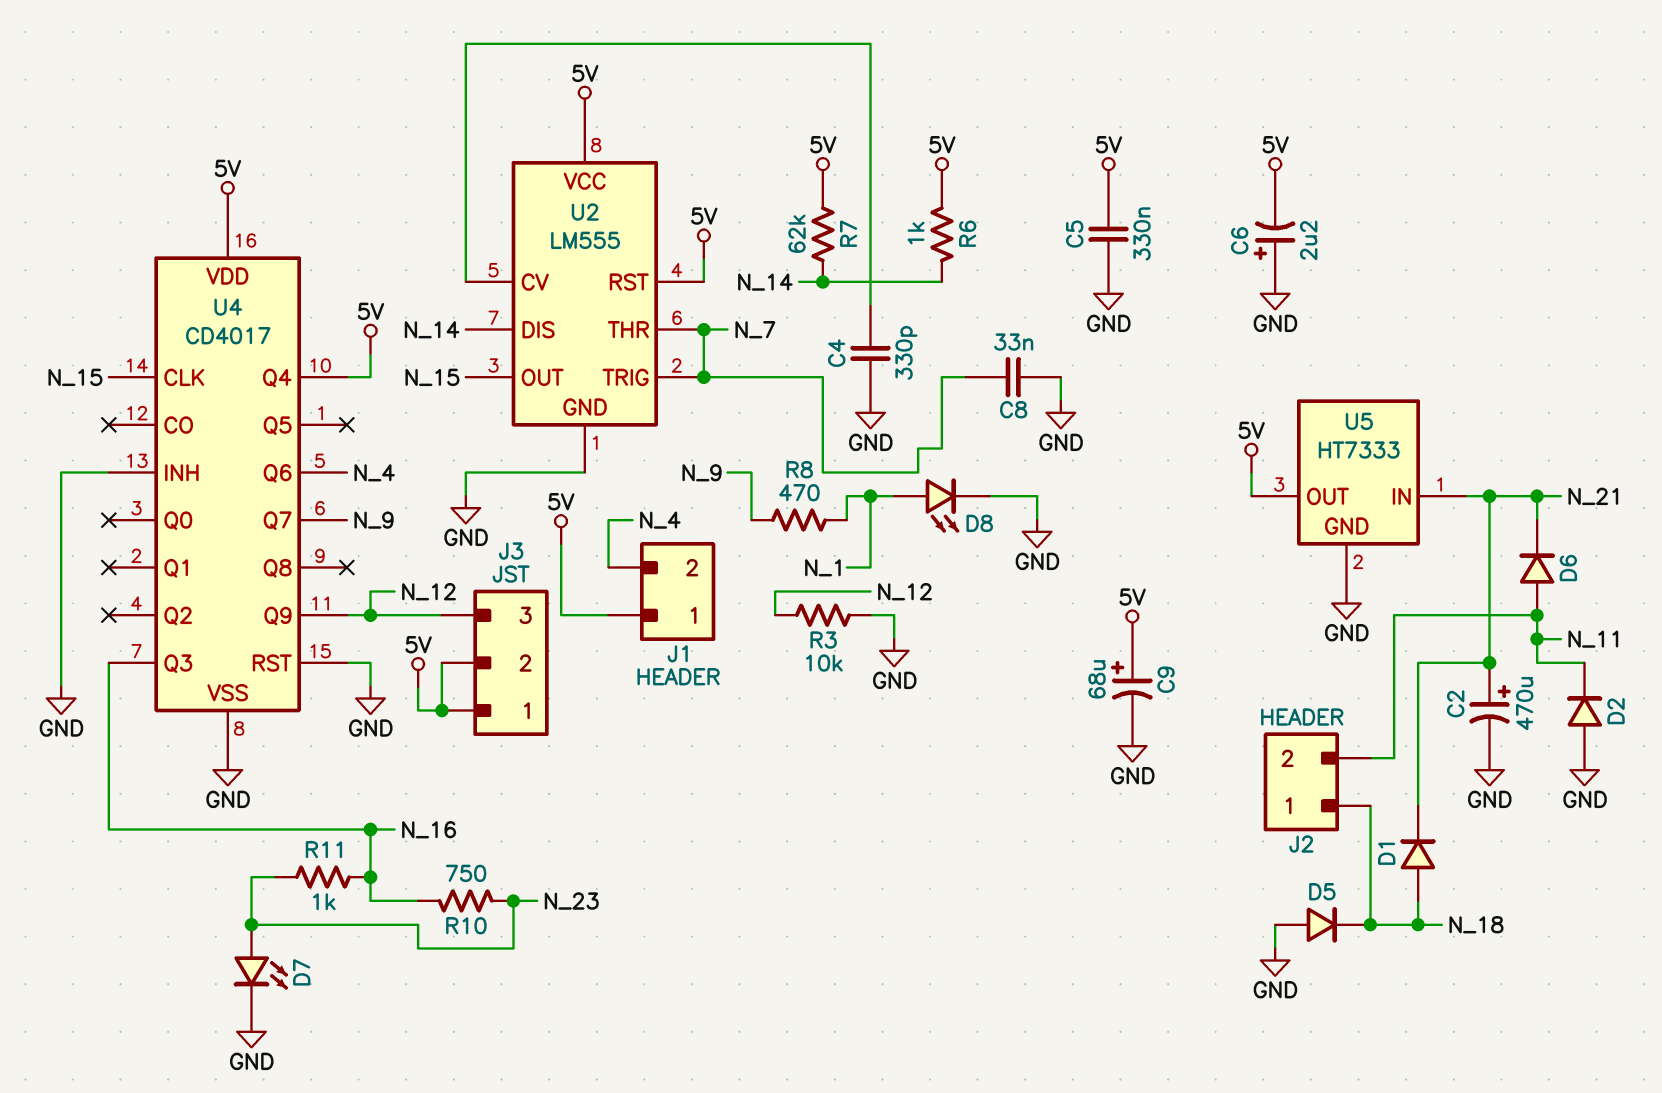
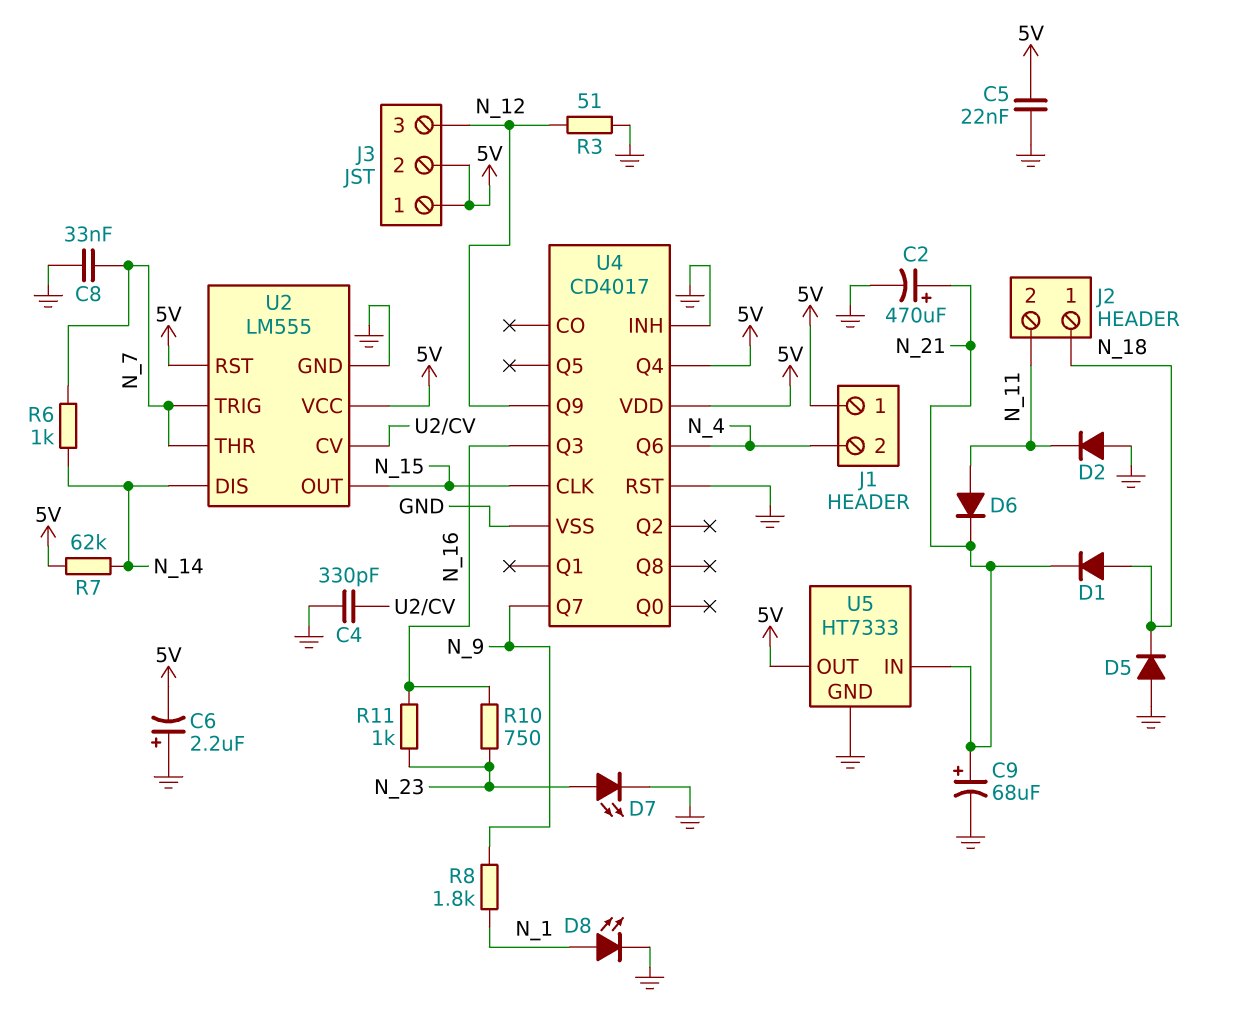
C5: 330nF (5V, GND) -> 22nF (5V, GND)
C9: 68uF (plus 5V, minus GND) -> 68uF (plus N_21, minus GND)
R3: 10k (GND, N_12) -> 51 (GND, N_12)
R6: 1k (5V, N_14) -> 1k (N_7, N_14)
R8: 470 (N_1, N_9) -> 1.8k (N_1, N_9)

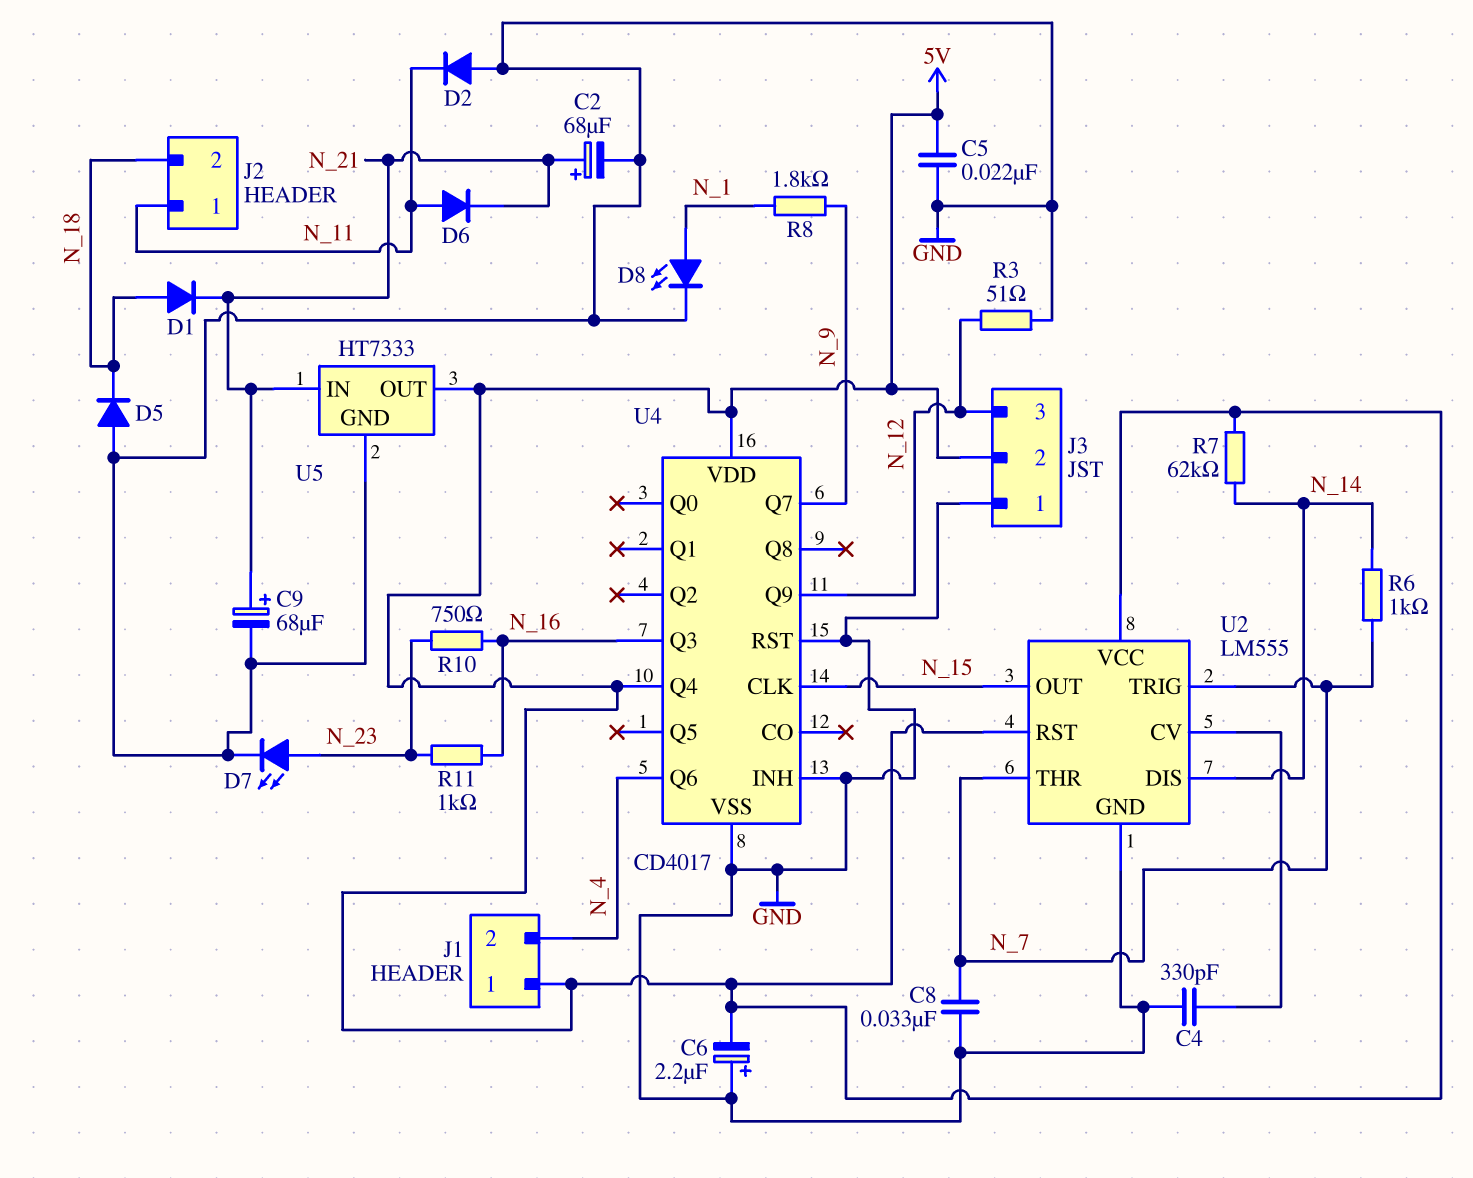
C2: 470uF (plus N_21, minus GND) -> 68uF (plus N_21, minus GND)
J2 pin 1: N_18 -> N_11
J2 pin 2: N_11 -> N_18
J3 pin 1: 5V -> GND

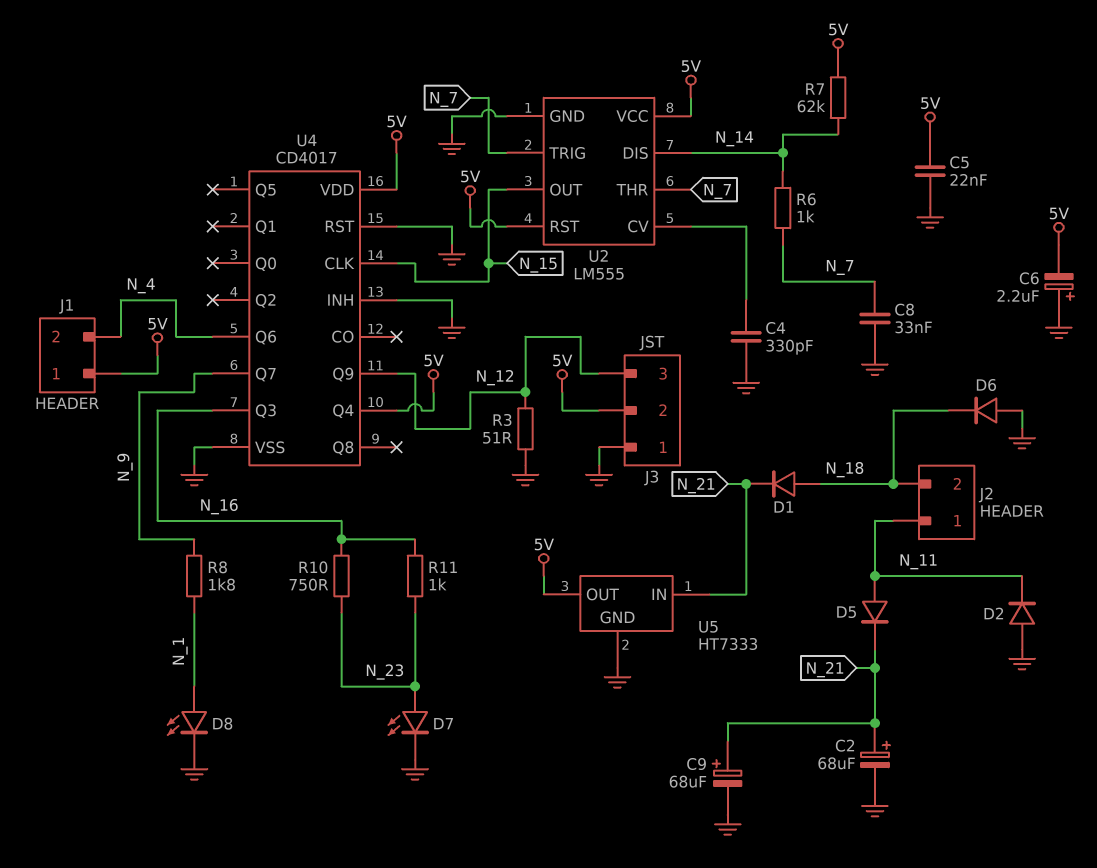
D5: diode (A GND, K N_18) -> diode (A N_11, K N_21)
D6: diode (A N_11, K N_21) -> diode (A GND, K N_18)

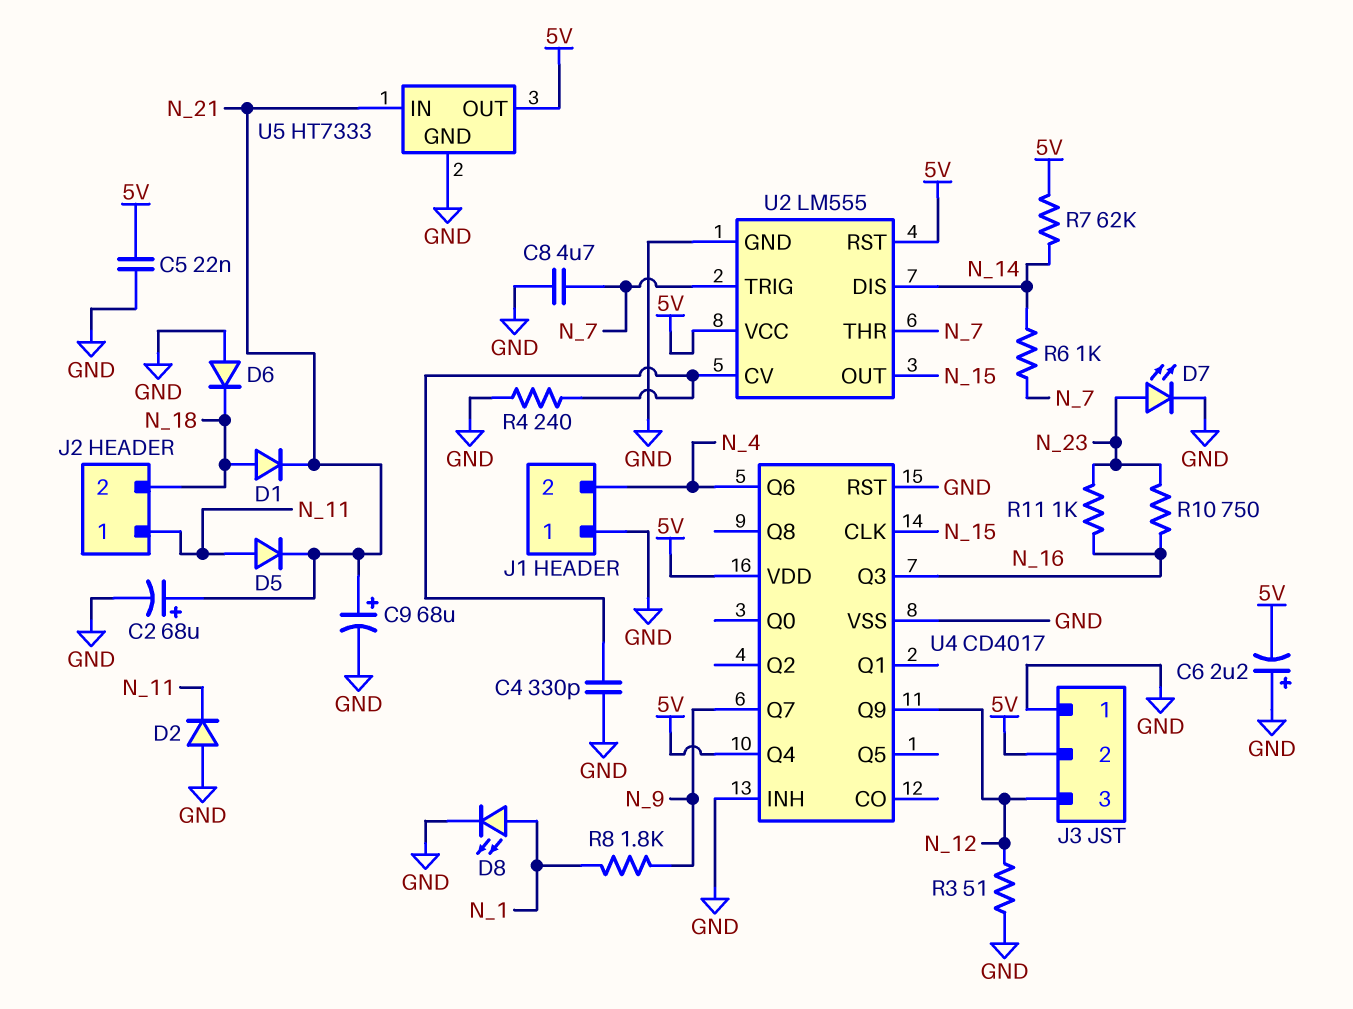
C8: 33nF (GND, N_7) -> 4.7uF (GND, N_7)
J1 pin 1: 5V -> GND
R4: none -> 240 (GND, U2/CV)

